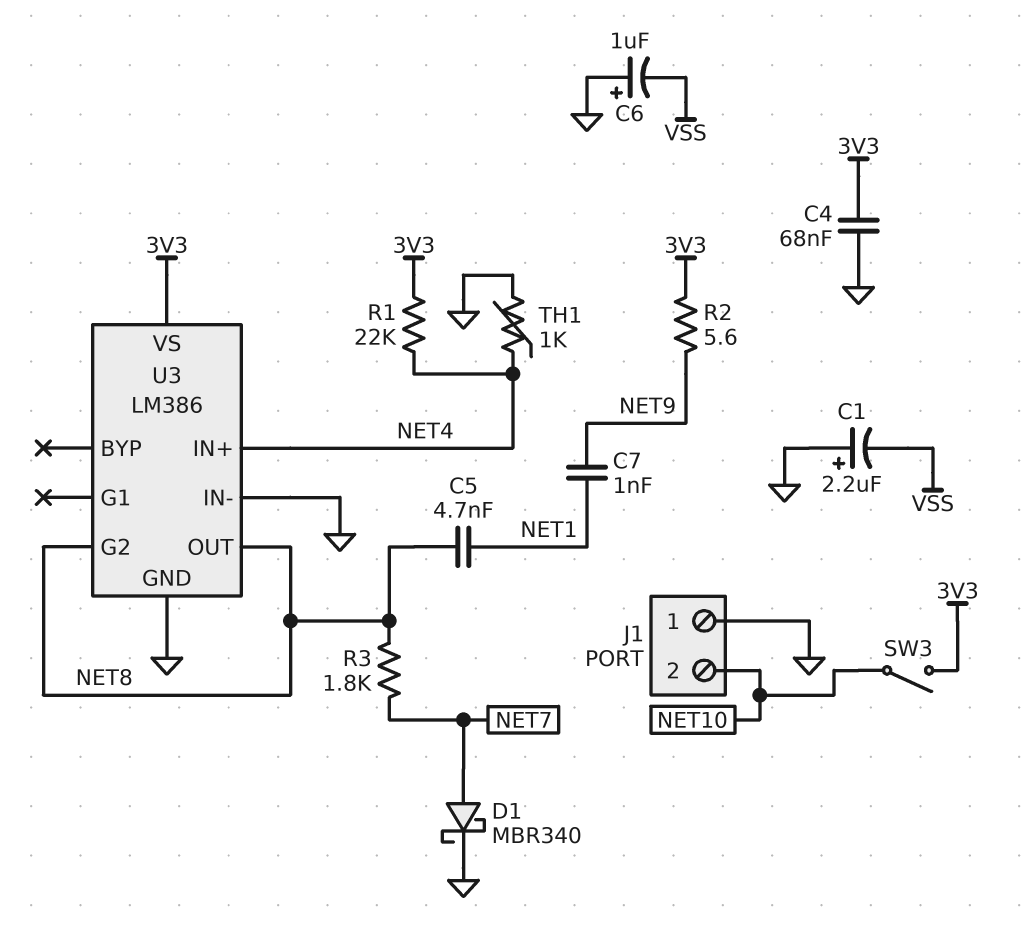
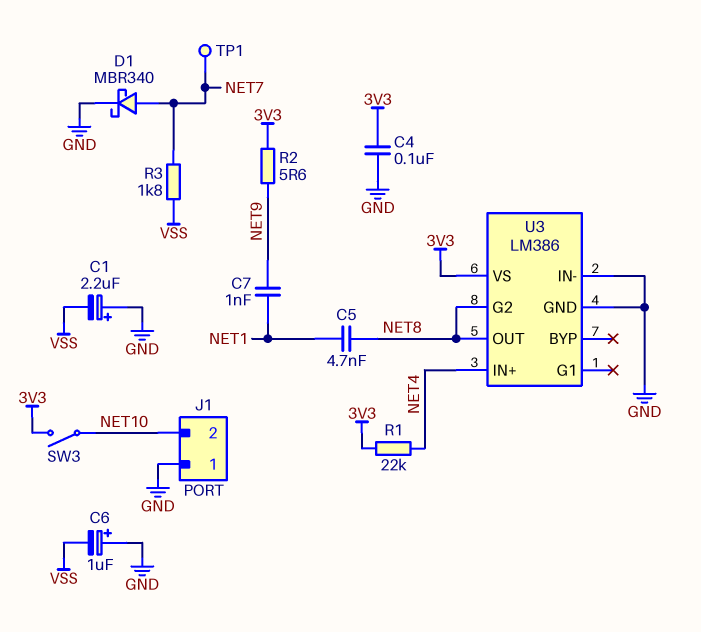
C4: 68nF (3V3, GND) -> 100nF (3V3, GND)
R3: 1.8k (NET7, NET8) -> 1.8k (NET7, VSS)
TH1: 1k (GND, NET4) -> none
TP1: none -> test point (NET7)

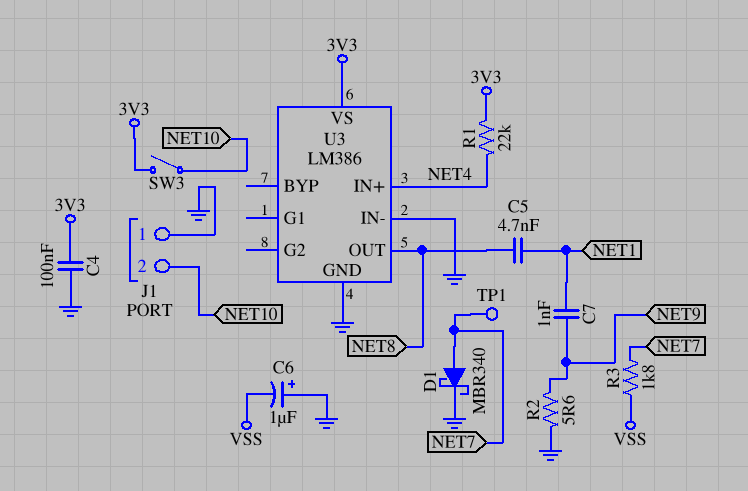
C1: 2.2uF (plus GND, minus VSS) -> none
R2: 5.6 (3V3, NET9) -> 5.6 (GND, NET9)
U3 pin G2: NET8 -> none

